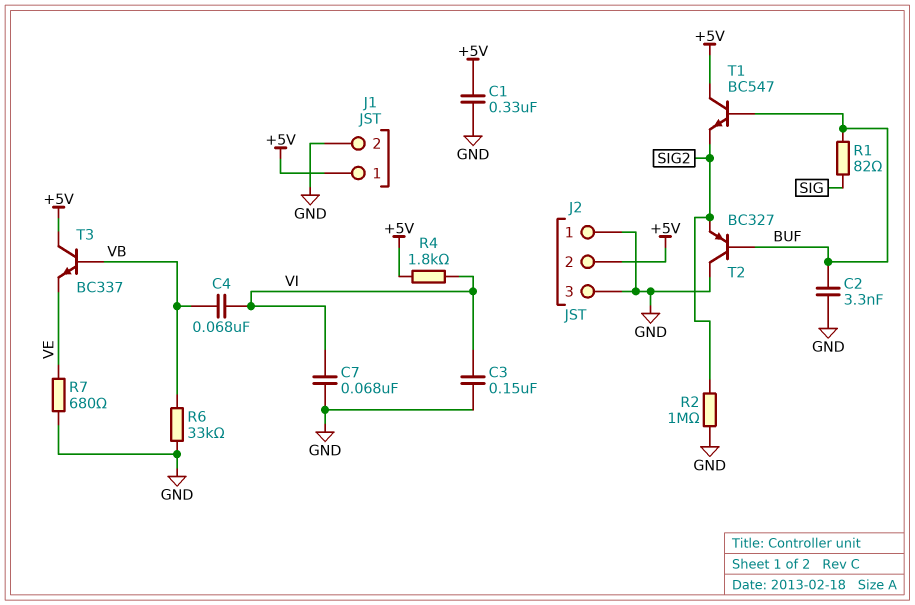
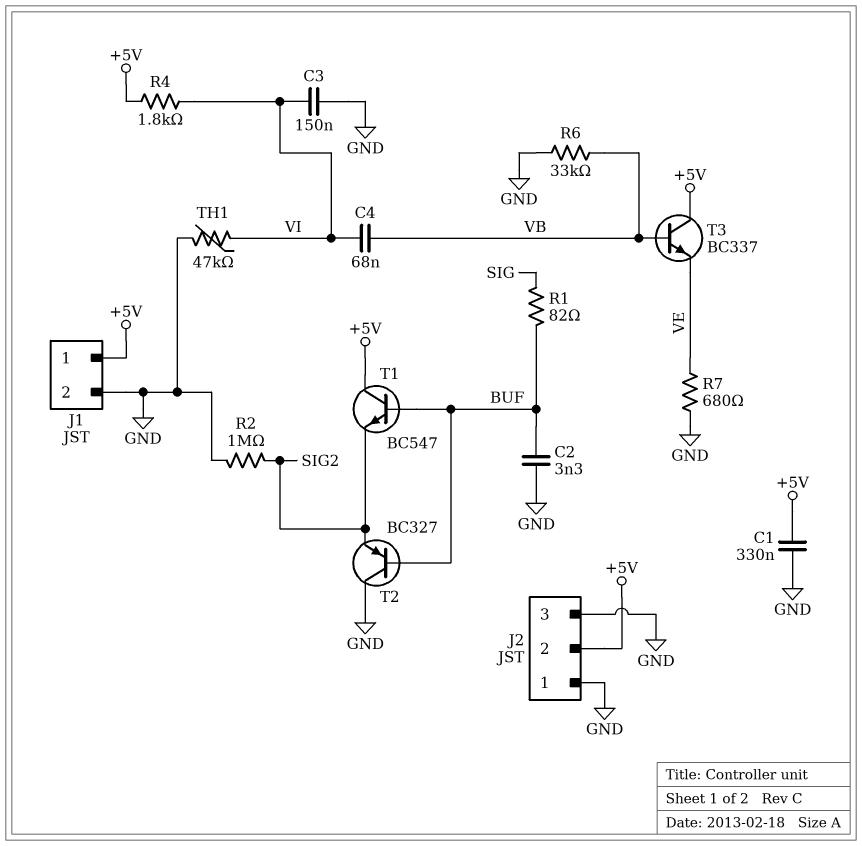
C7: 68nF (GND, VI) -> none
TH1: none -> 47k (GND, VI)

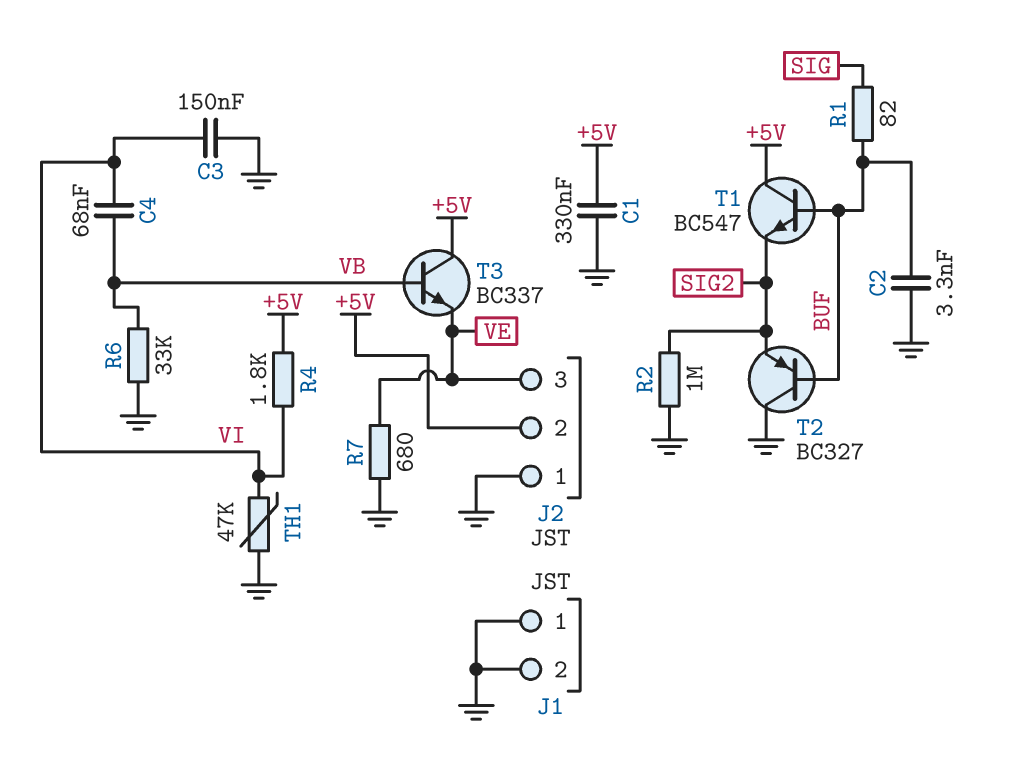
J1 pin 1: +5V -> GND
J2 pin 3: GND -> VE

